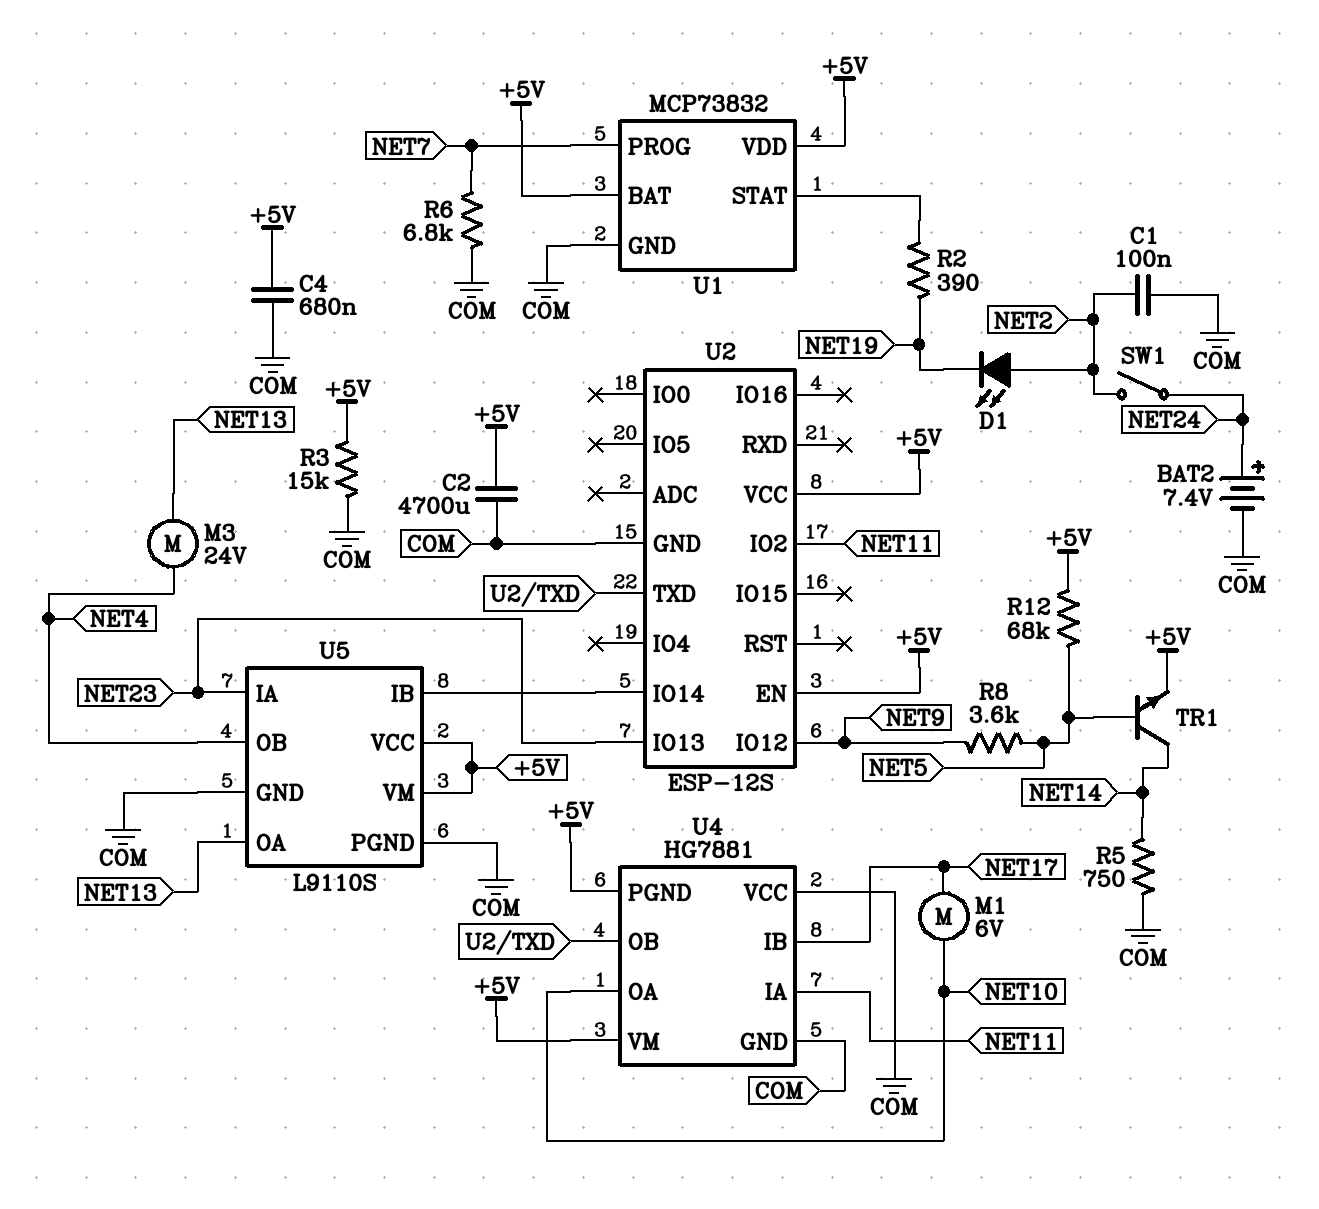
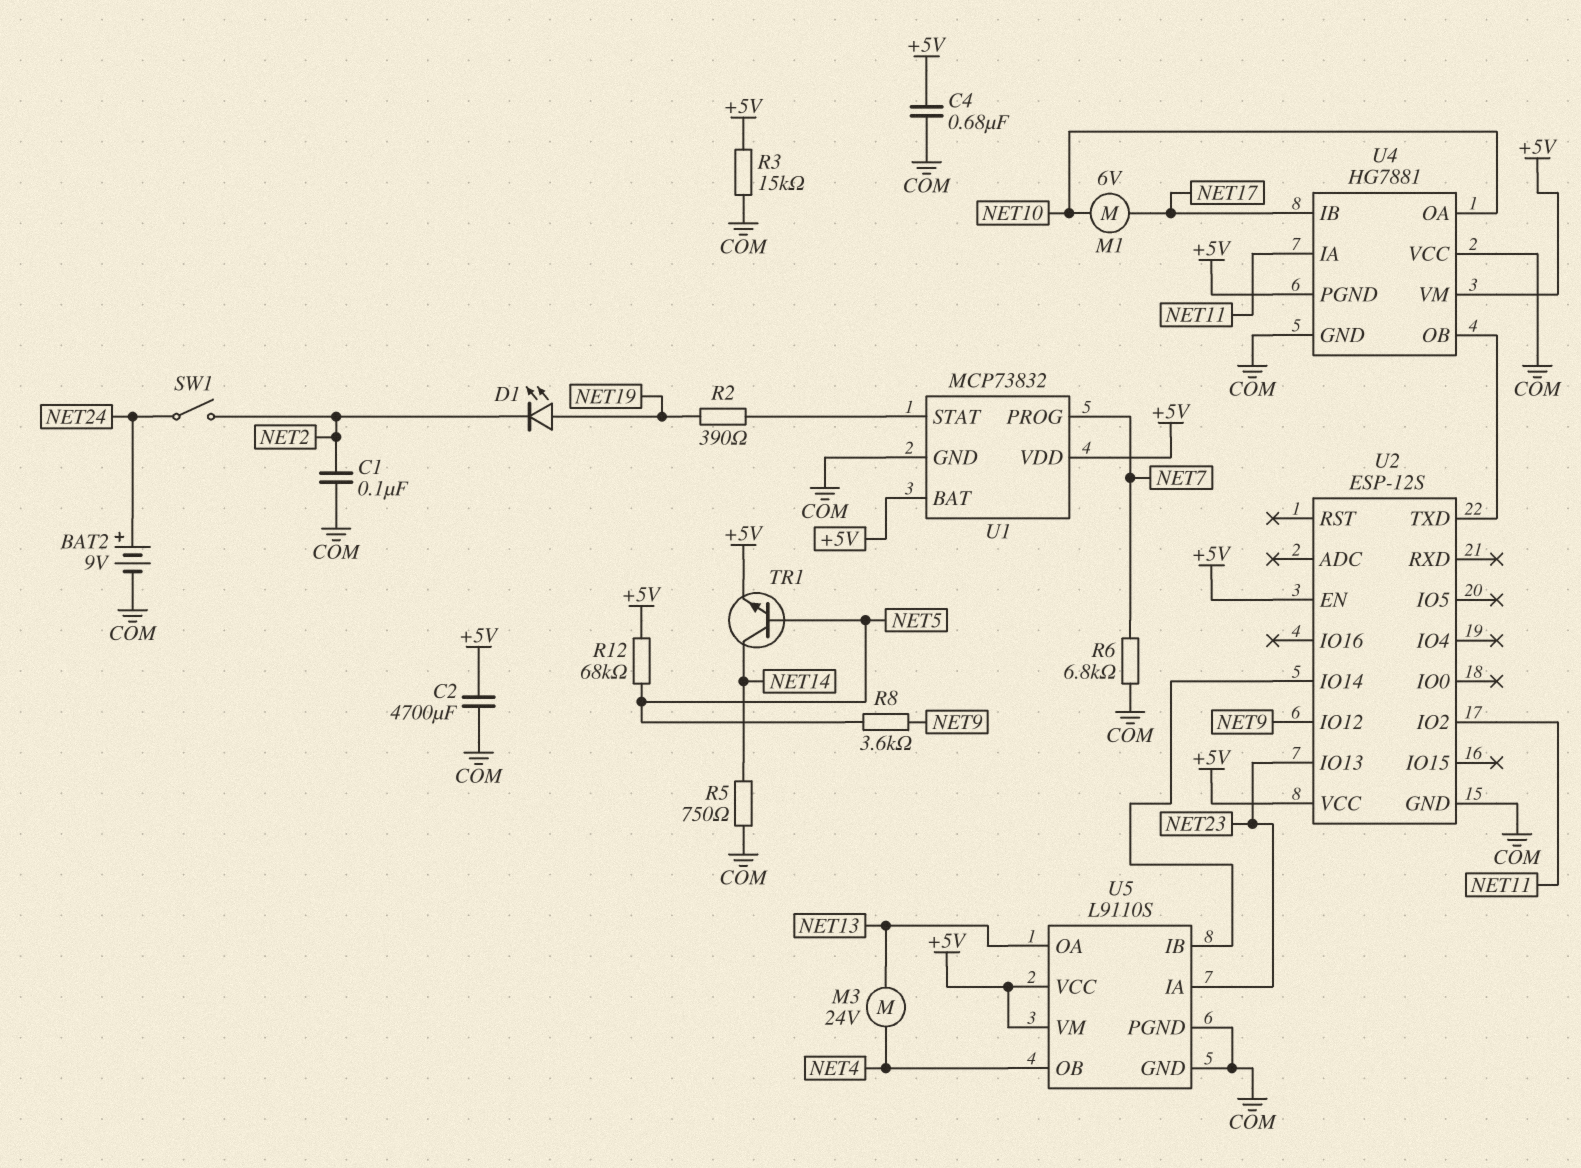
BAT2: 7.4V (plus NET24, minus COM) -> 9V (plus NET24, minus COM)
D1: LED (A NET2, K NET19) -> LED (A NET19, K NET2)

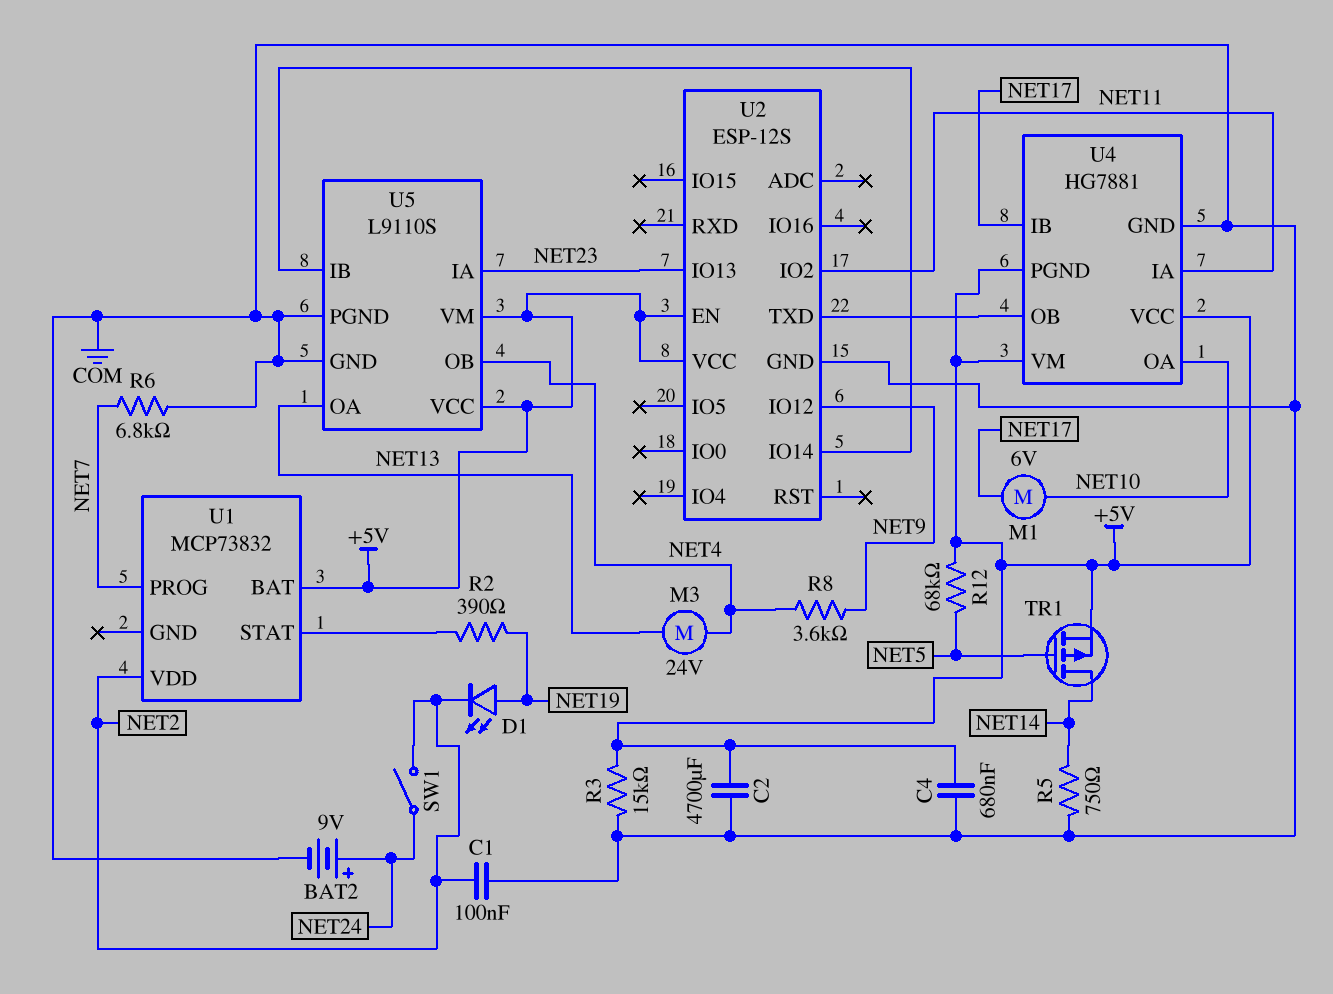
R8: 3.6k (NET5, NET9) -> 3.6k (NET4, NET9)
TR1: NPN (B NET5, C NET14, E +5V) -> PMOS (G NET5, D NET14, S +5V)
U1 pin GND: COM -> none
U1 pin VDD: +5V -> NET2
U4 pin VCC: COM -> +5V

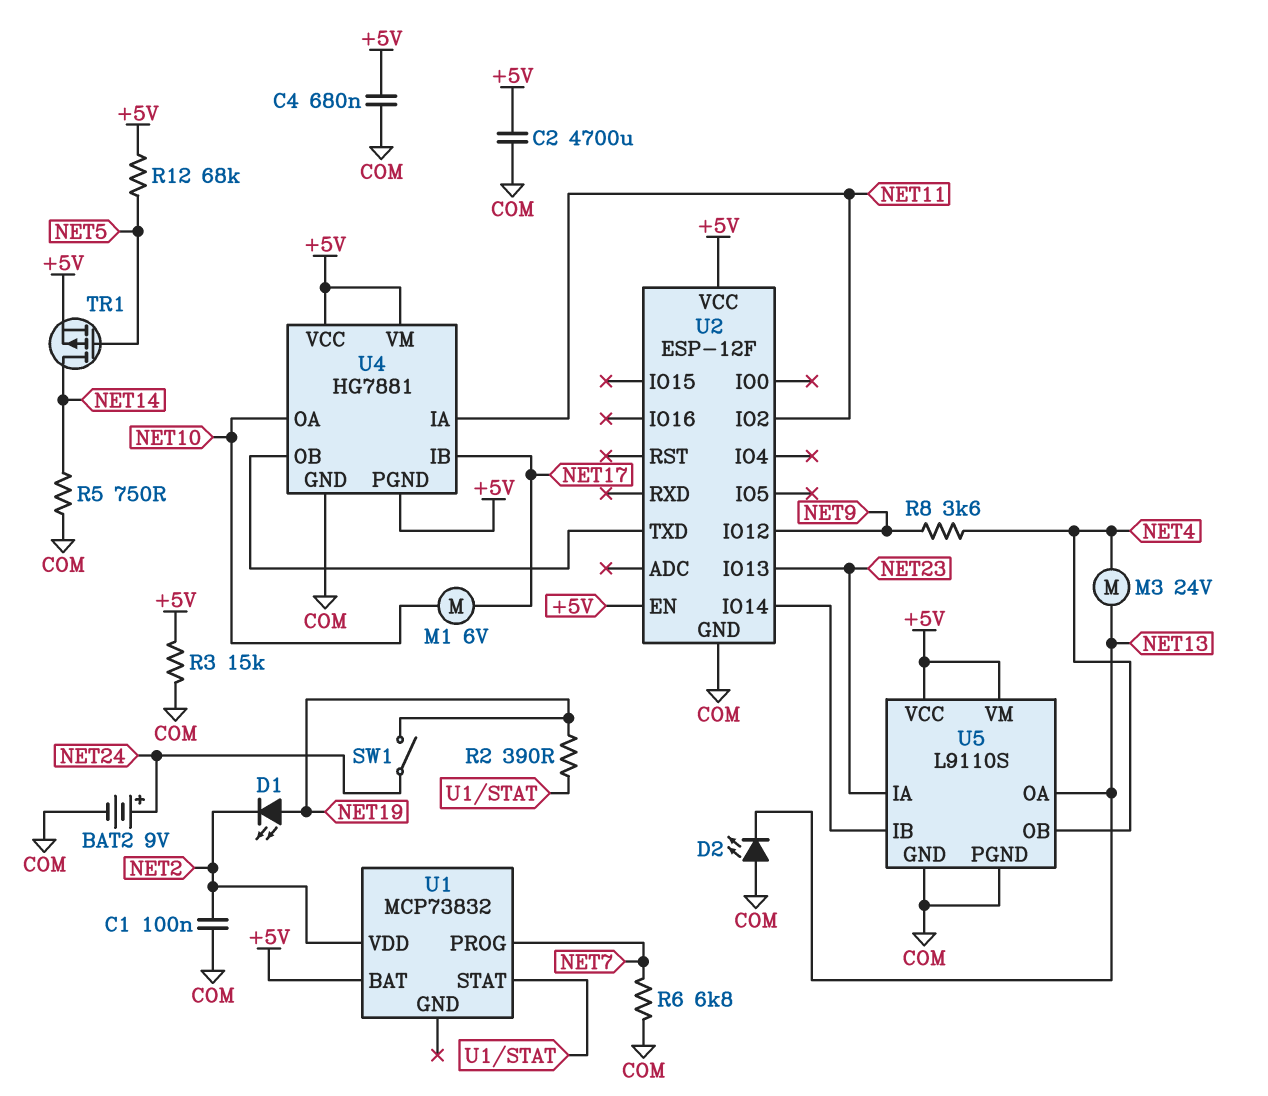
D2: none -> LED (A COM, K NET13)
SW1: switch (NET2, NET24) -> switch (NET19, NET24)
U2: ESP-12S -> ESP-12F

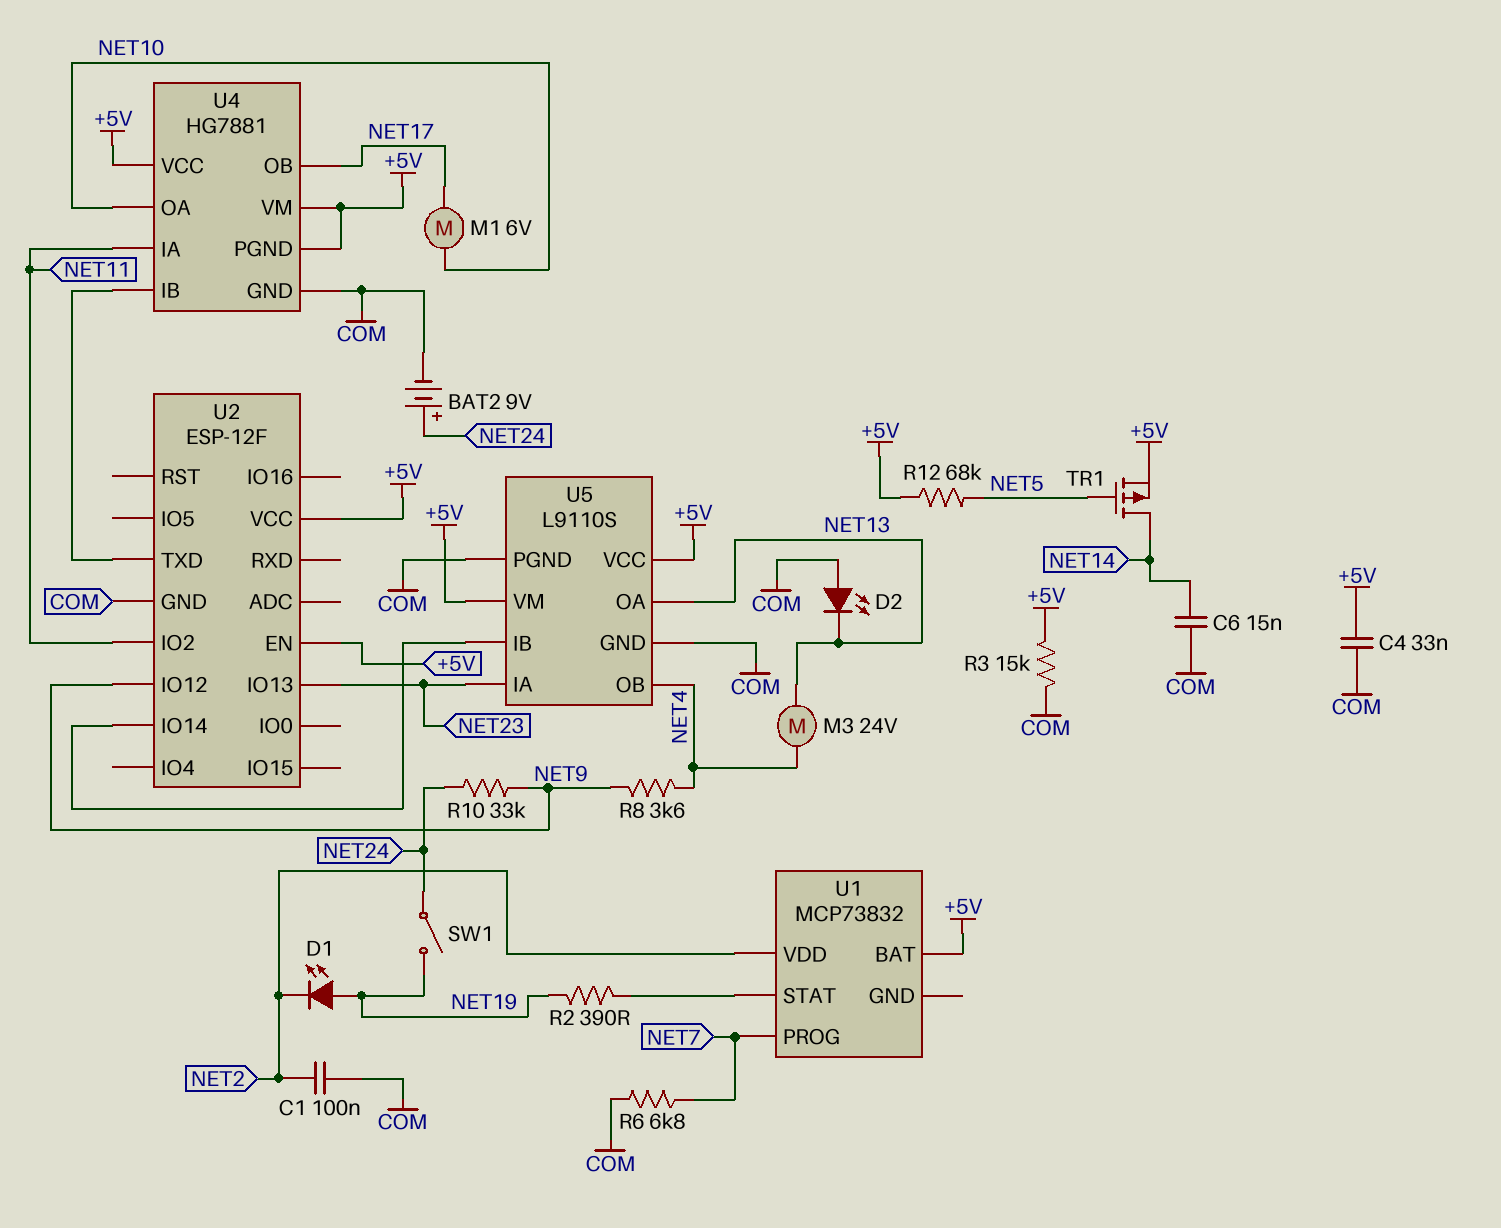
C2: 4700uF (+5V, COM) -> none
C4: 680nF (+5V, COM) -> 33nF (+5V, COM)
C6: none -> 15nF (COM, NET14)
R5: 750 (COM, NET14) -> none
R10: none -> 33k (NET9, NET24)
U4 pin IB: NET17 -> U2/TXD
U4 pin OB: U2/TXD -> NET17

